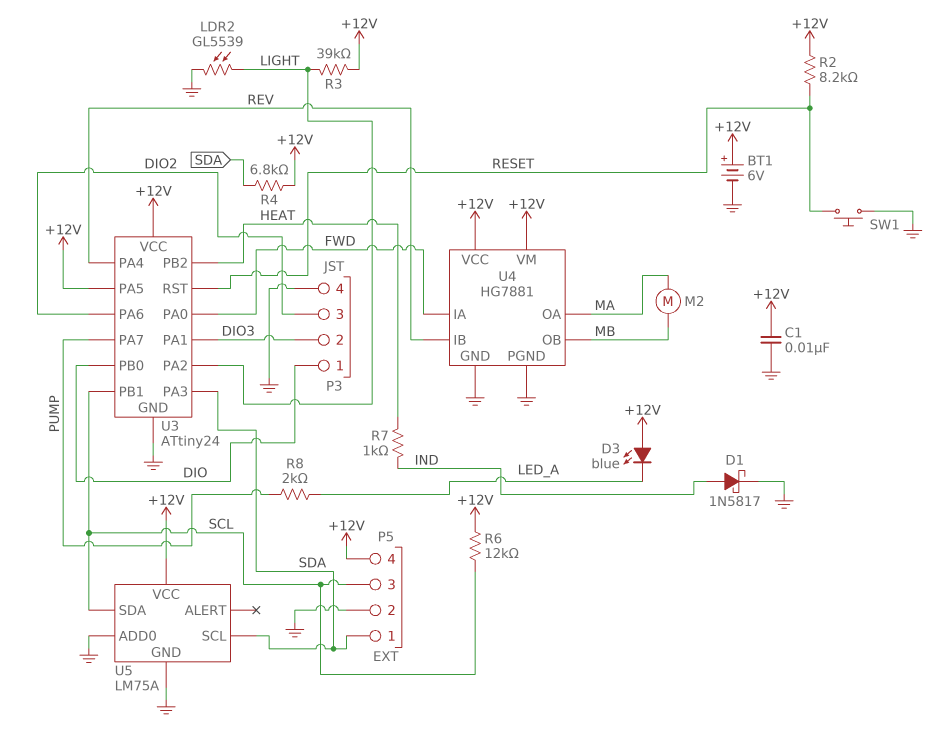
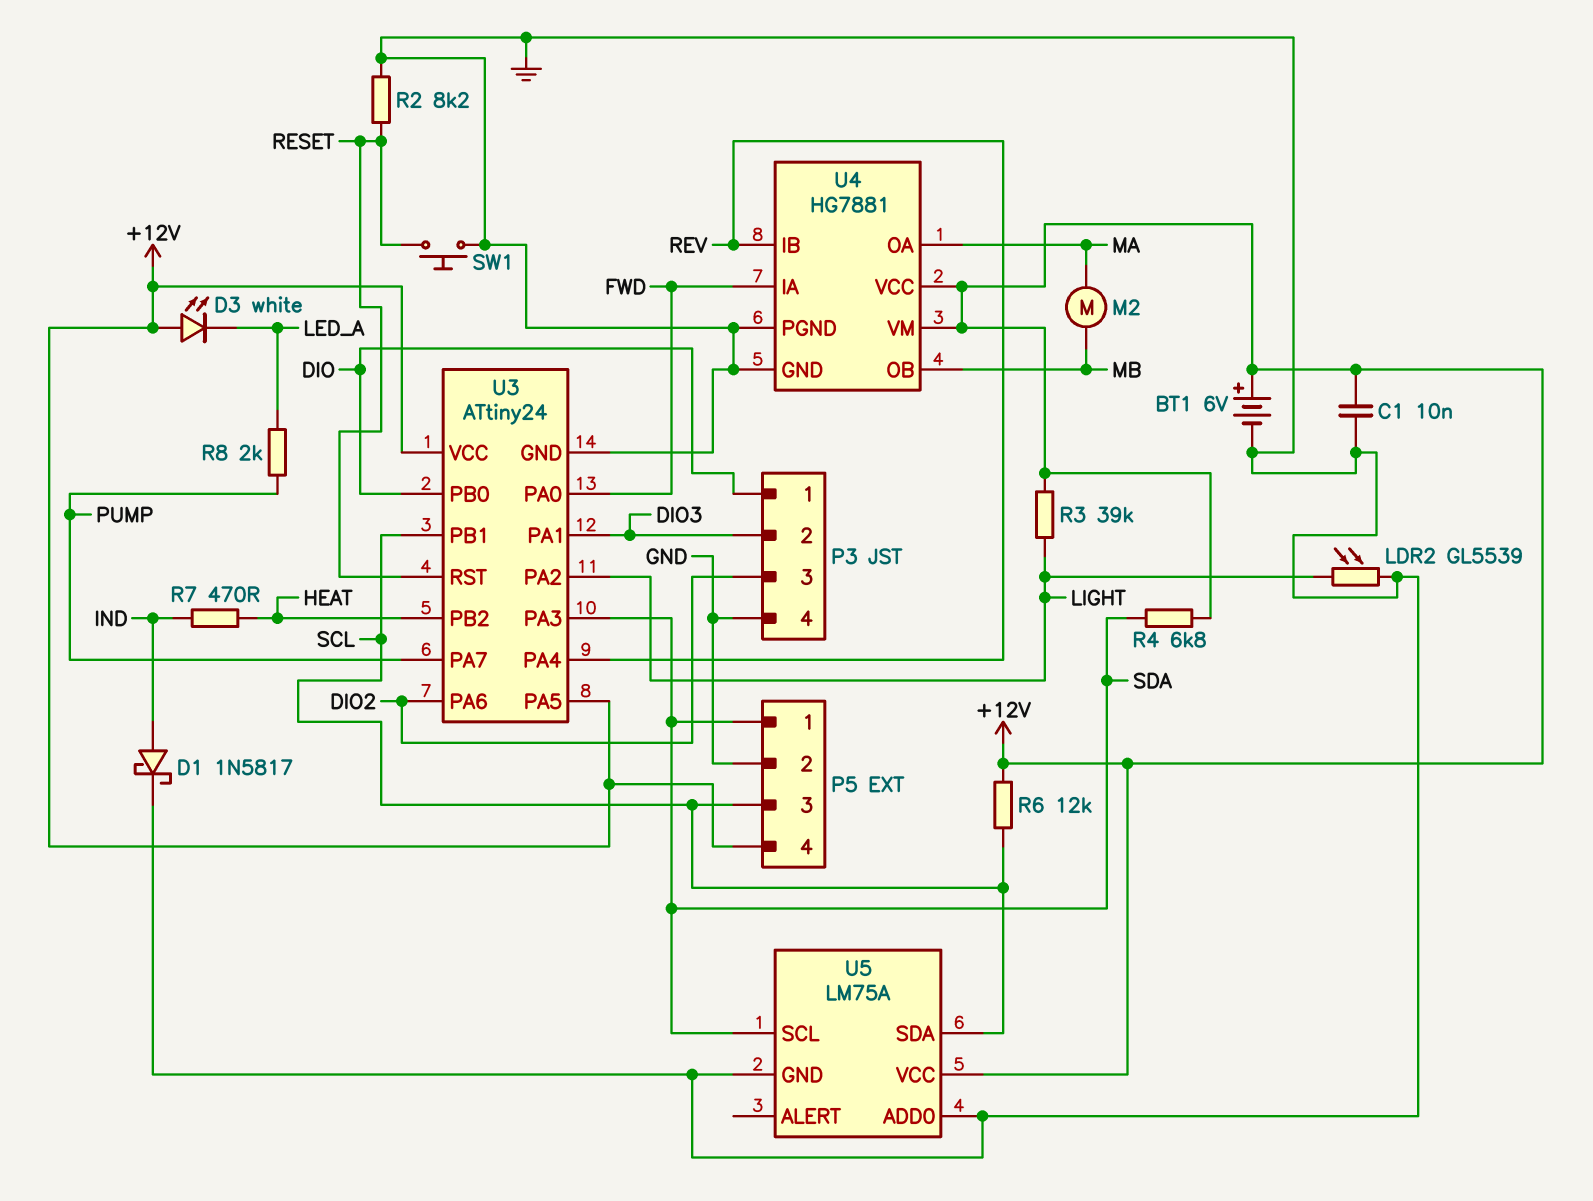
D3: LED blue (A +12V, K LED_A) -> LED white (A +12V, K LED_A)
R2: 8.2k (+12V, RESET) -> 8.2k (GND, RESET)
R7: 1k (HEAT, IND) -> 470 (HEAT, IND)

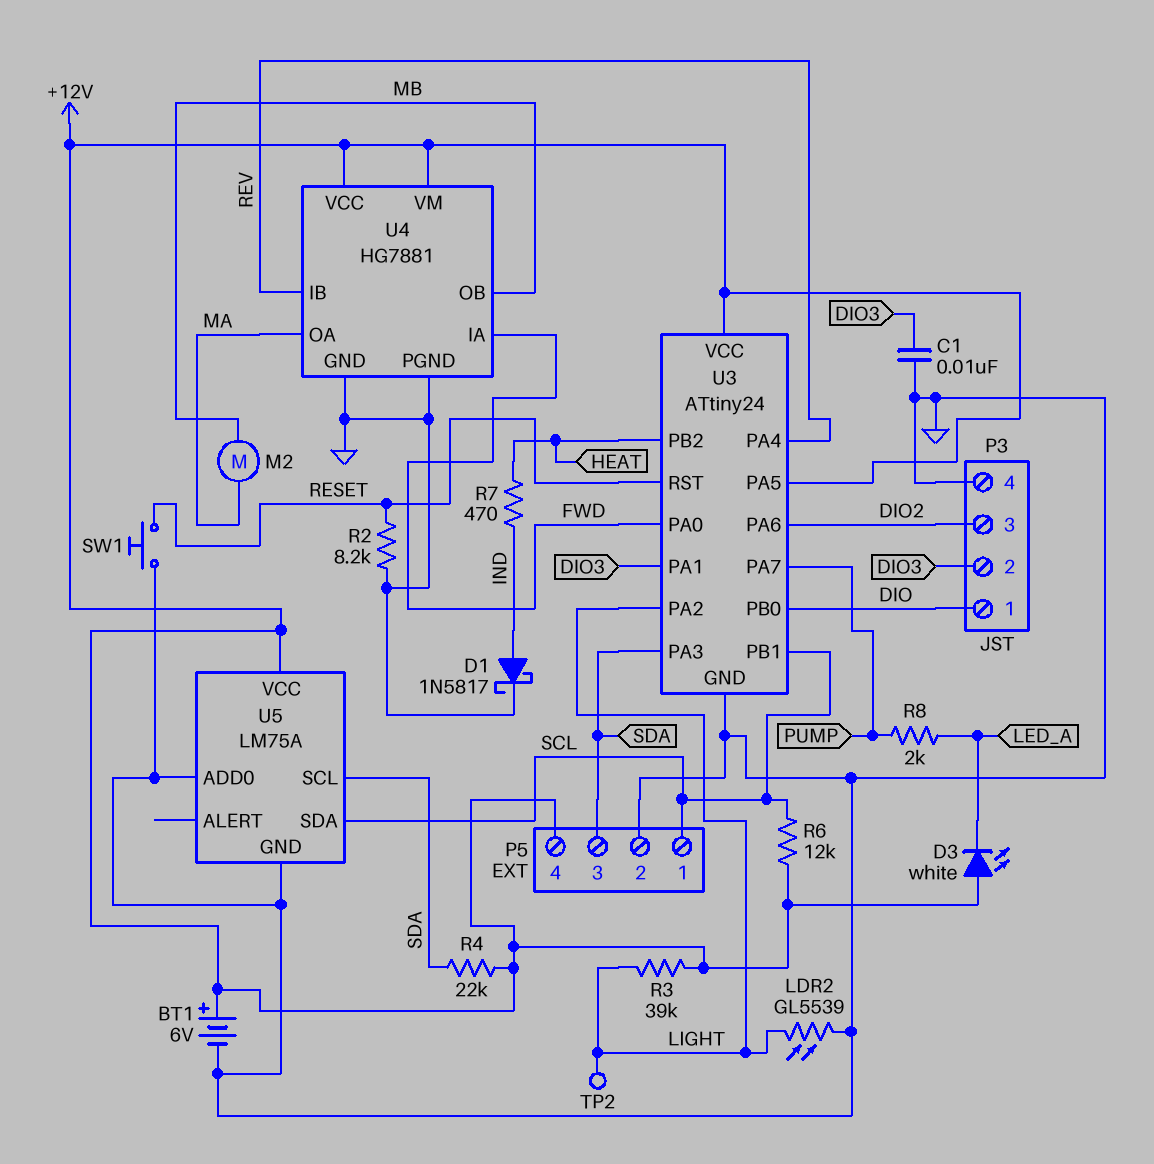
C1: 10nF (+12V, GND) -> 10nF (DIO3, GND)
P5 pin 1: SDA -> SCL
P5 pin 3: SCL -> SDA
R4: 6.8k (+12V, SDA) -> 22k (+12V, SDA)
TP2: none -> test point (LIGHT)

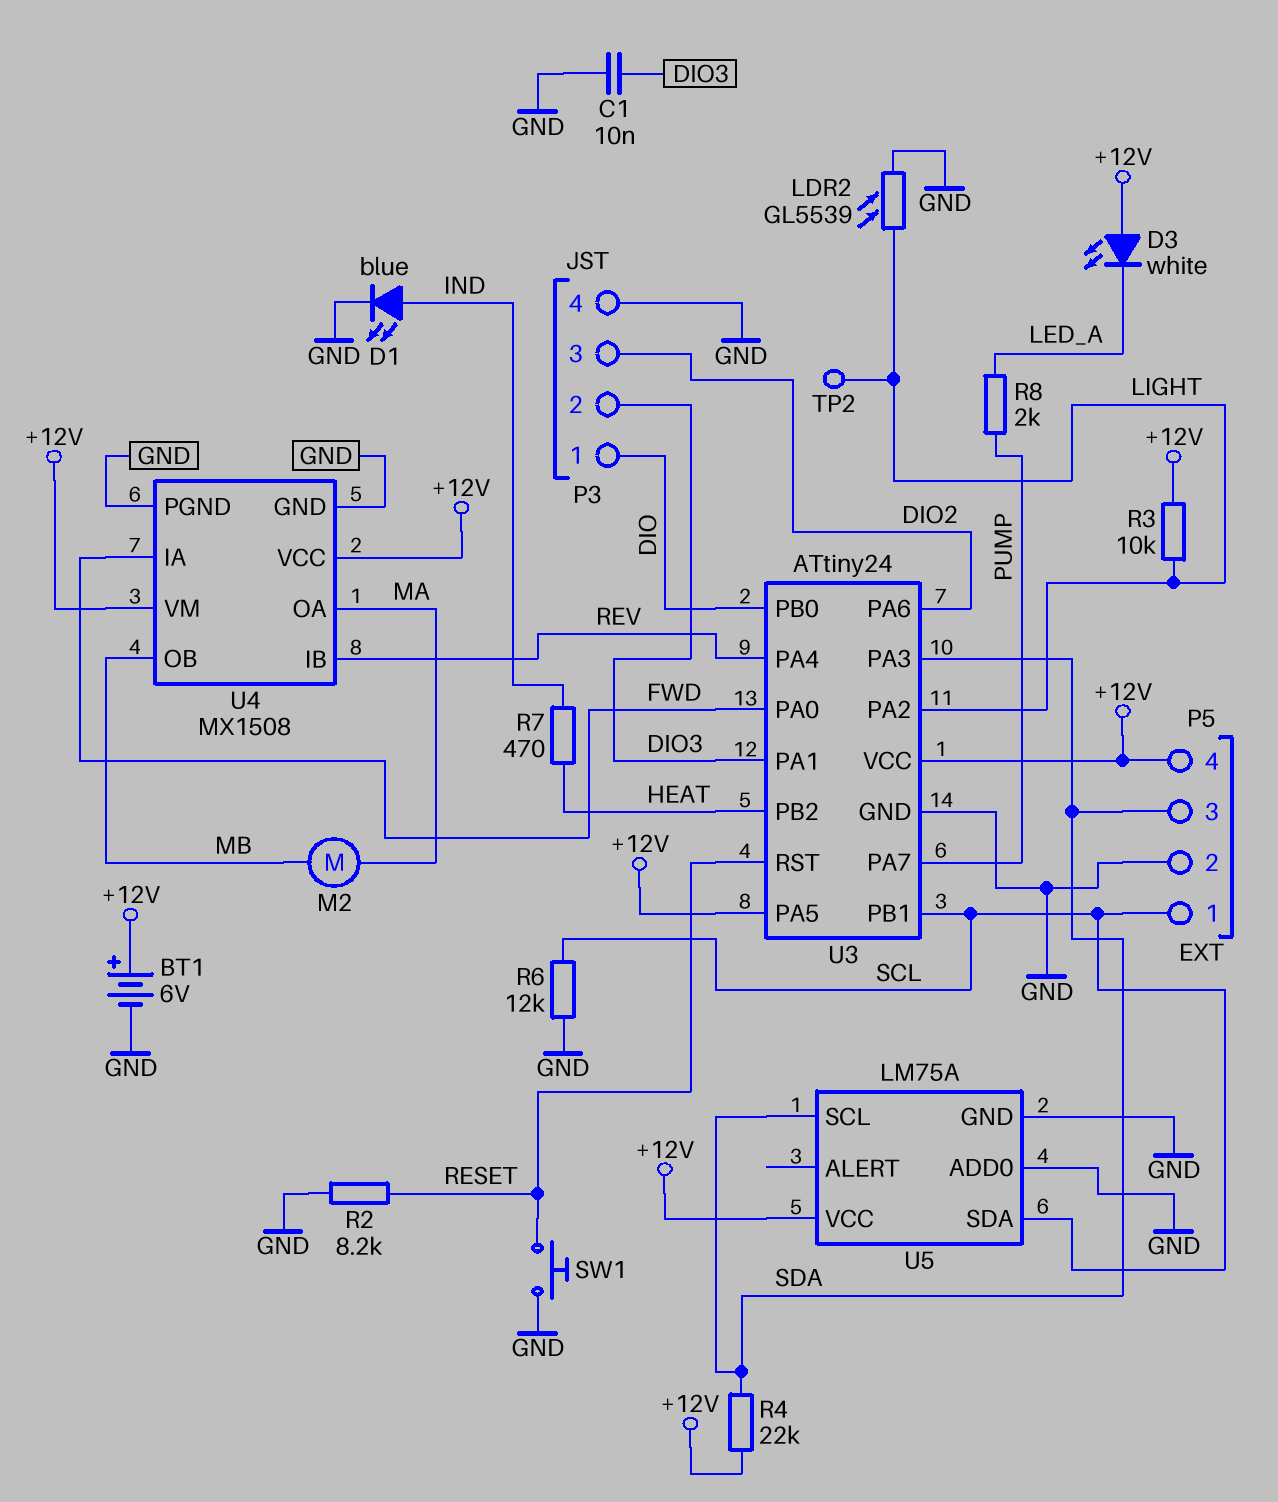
D1: schottky 1N5817 (A IND, K GND) -> LED blue (A IND, K GND)
R3: 39k (+12V, LIGHT) -> 10k (+12V, LIGHT)
R6: 12k (+12V, SCL) -> 12k (GND, SCL)
U4: HG7881 -> MX1508

